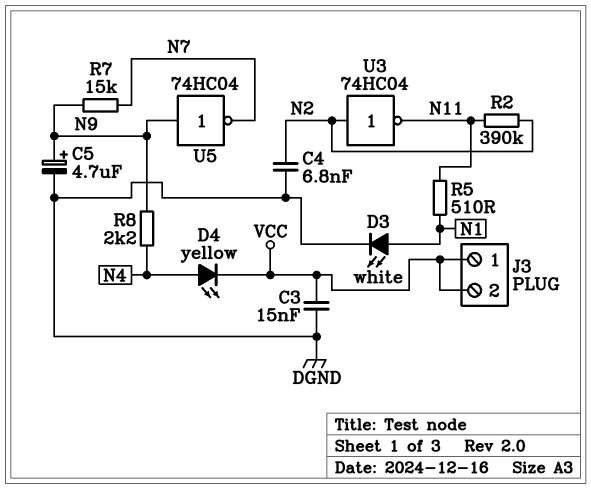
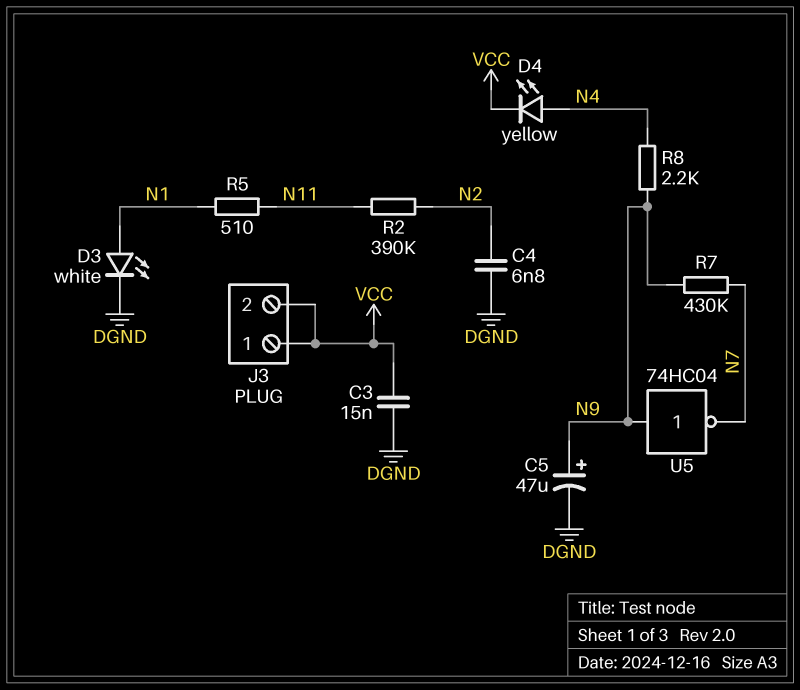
C5: 4.7uF (plus N9, minus DGND) -> 47uF (plus N9, minus DGND)
R7: 15k (N7, N9) -> 430k (N7, N9)
U3: NOT 74HC04 (in N2, out N11) -> none

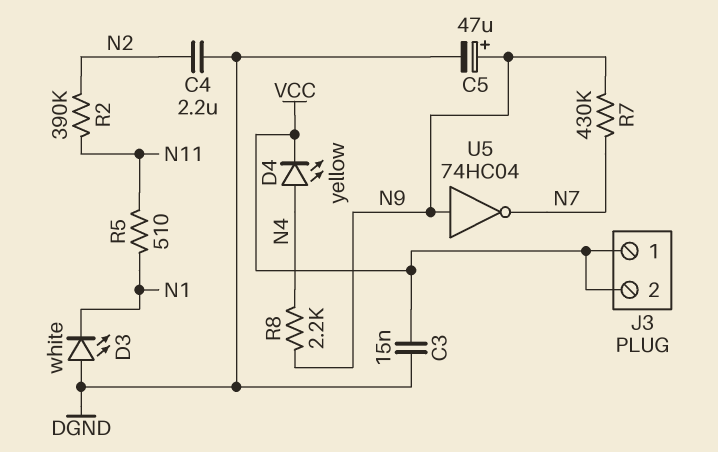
C4: 6.8nF (DGND, N2) -> 2.2uF (DGND, N2)
D3: LED white (A N1, K DGND) -> LED white (A DGND, K N1)

